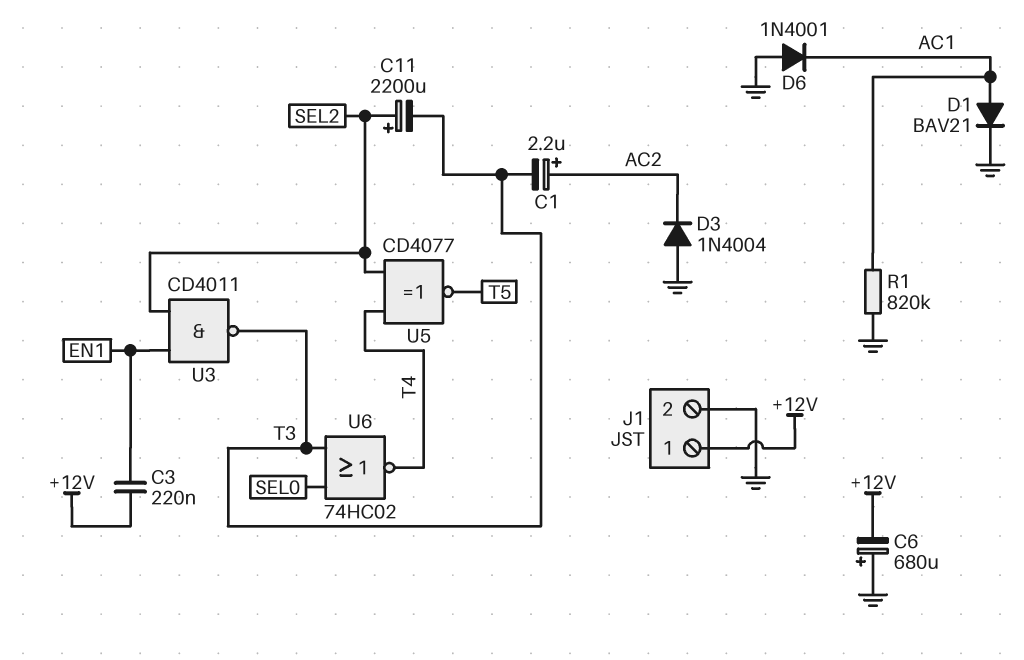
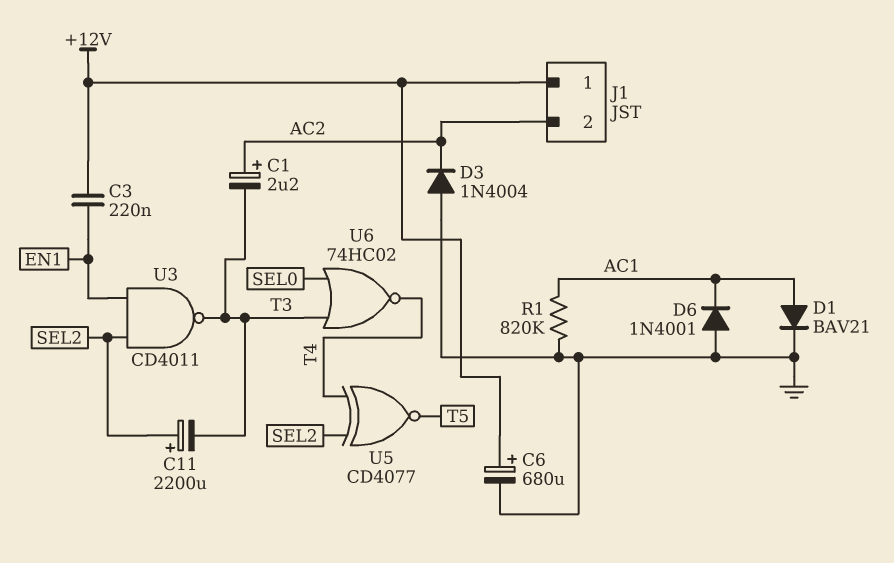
C6: 680uF (plus GND, minus +12V) -> 680uF (plus +12V, minus GND)
J1 pin 2: GND -> AC2

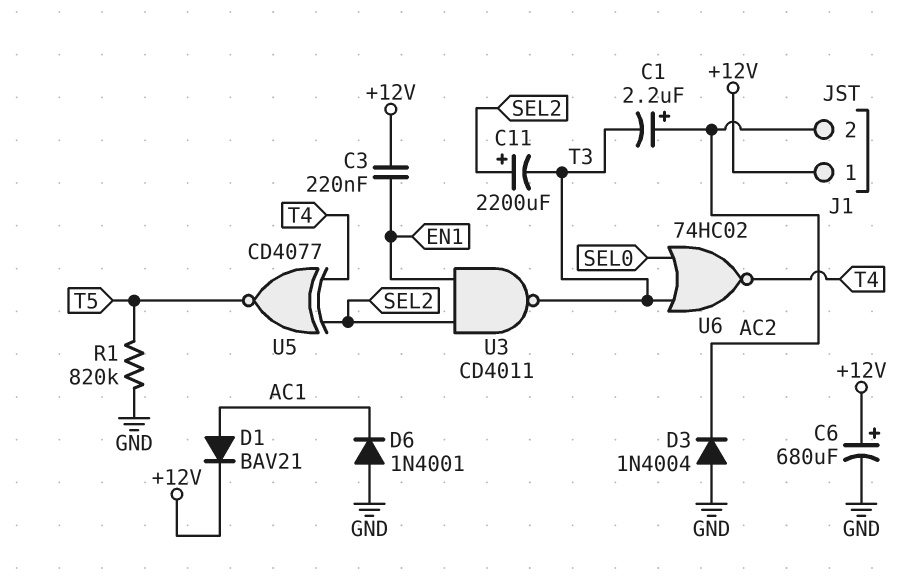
D1: diode BAV21 (A AC1, K GND) -> diode BAV21 (A AC1, K +12V)
R1: 820k (AC1, GND) -> 820k (GND, T5)

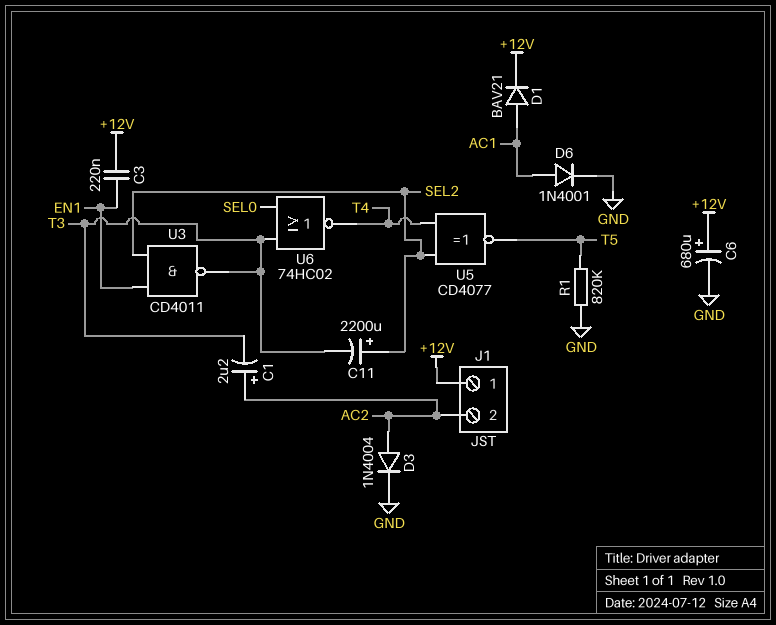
D3: diode 1N4004 (A GND, K AC2) -> diode 1N4004 (A AC2, K GND)
D6: diode 1N4001 (A GND, K AC1) -> diode 1N4001 (A AC1, K GND)

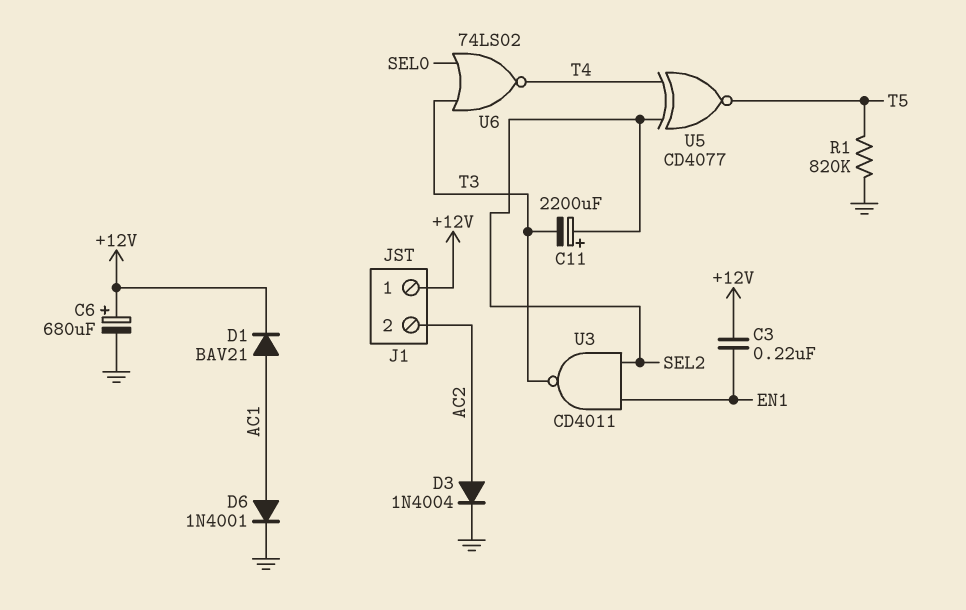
C1: 2.2uF (plus AC2, minus T3) -> none
U6: NOR 74HC02 (in SEL0, in T3, out T4) -> NOR 74LS02 (in SEL0, in T3, out T4)

